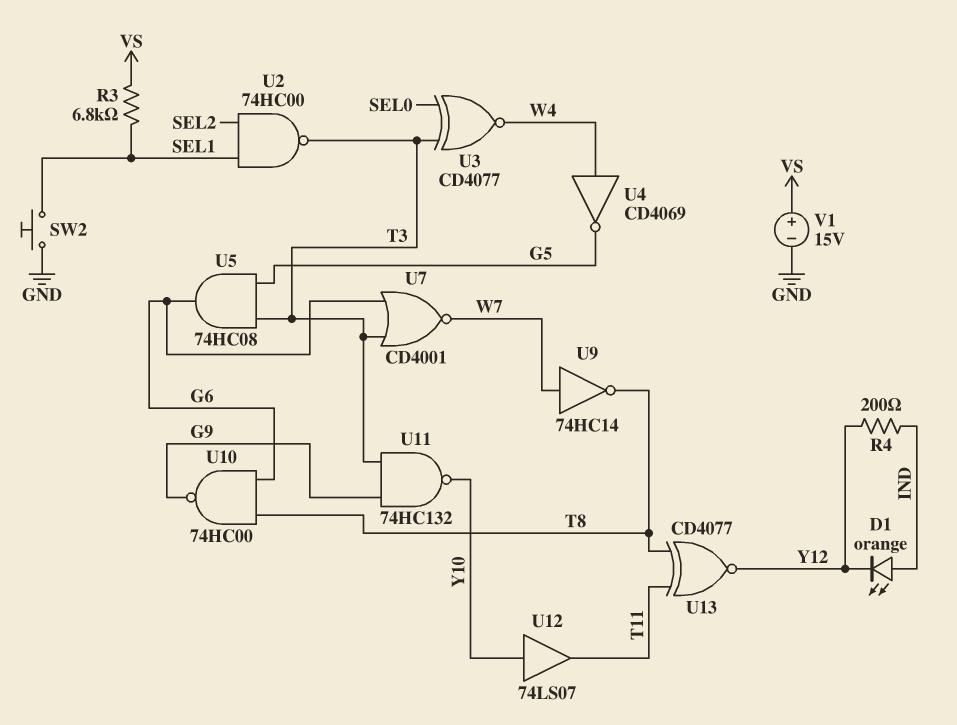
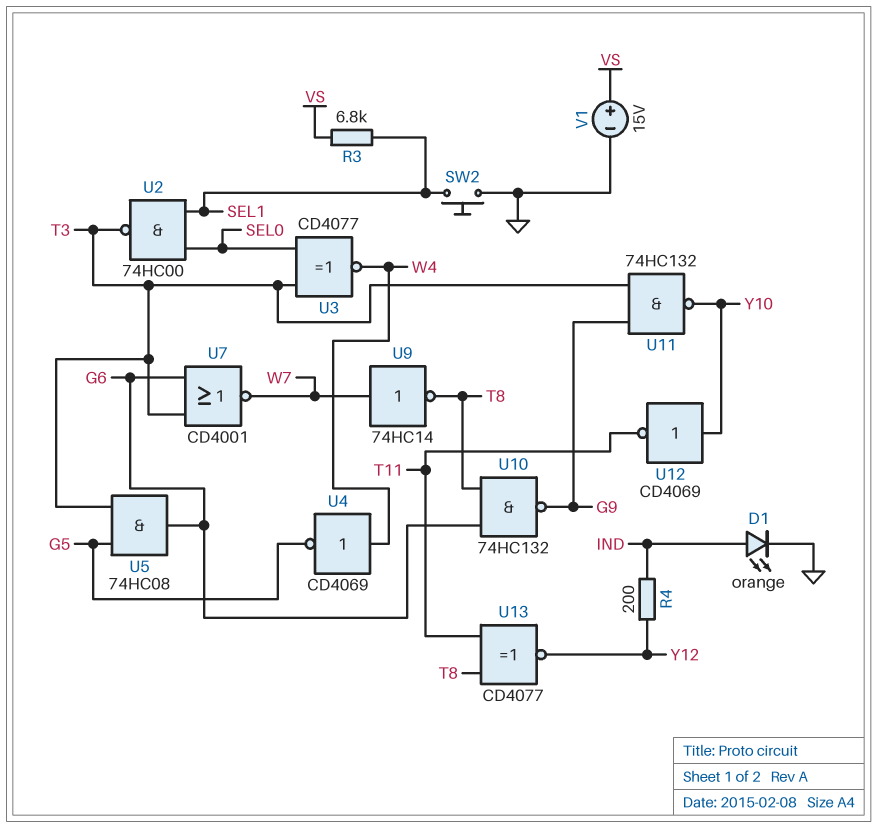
D1: LED orange (A IND, K Y12) -> LED orange (A IND, K GND)
U2: NAND 74HC00 (in SEL1, in SEL2, out T3) -> NAND 74HC00 (in SEL0, in SEL1, out T3)
U10: NAND 74HC00 (in G6, in T8, out G9) -> NAND 74HC132 (in G6, in T8, out G9)
U12: buffer 74LS07 (in Y10, out T11) -> NOT CD4069 (in Y10, out T11)

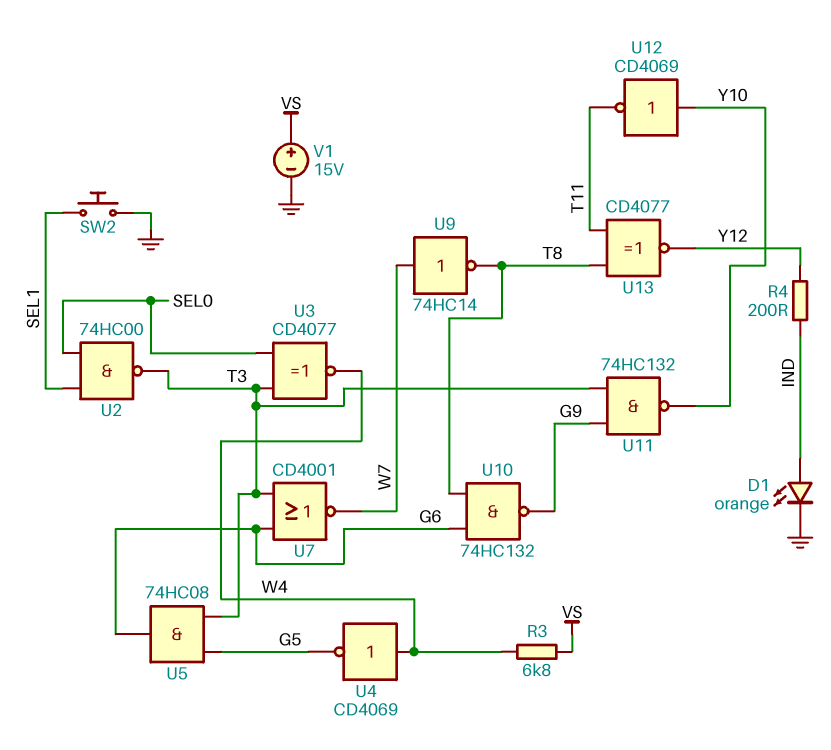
R3: 6.8k (SEL1, VS) -> 6.8k (VS, W4)

